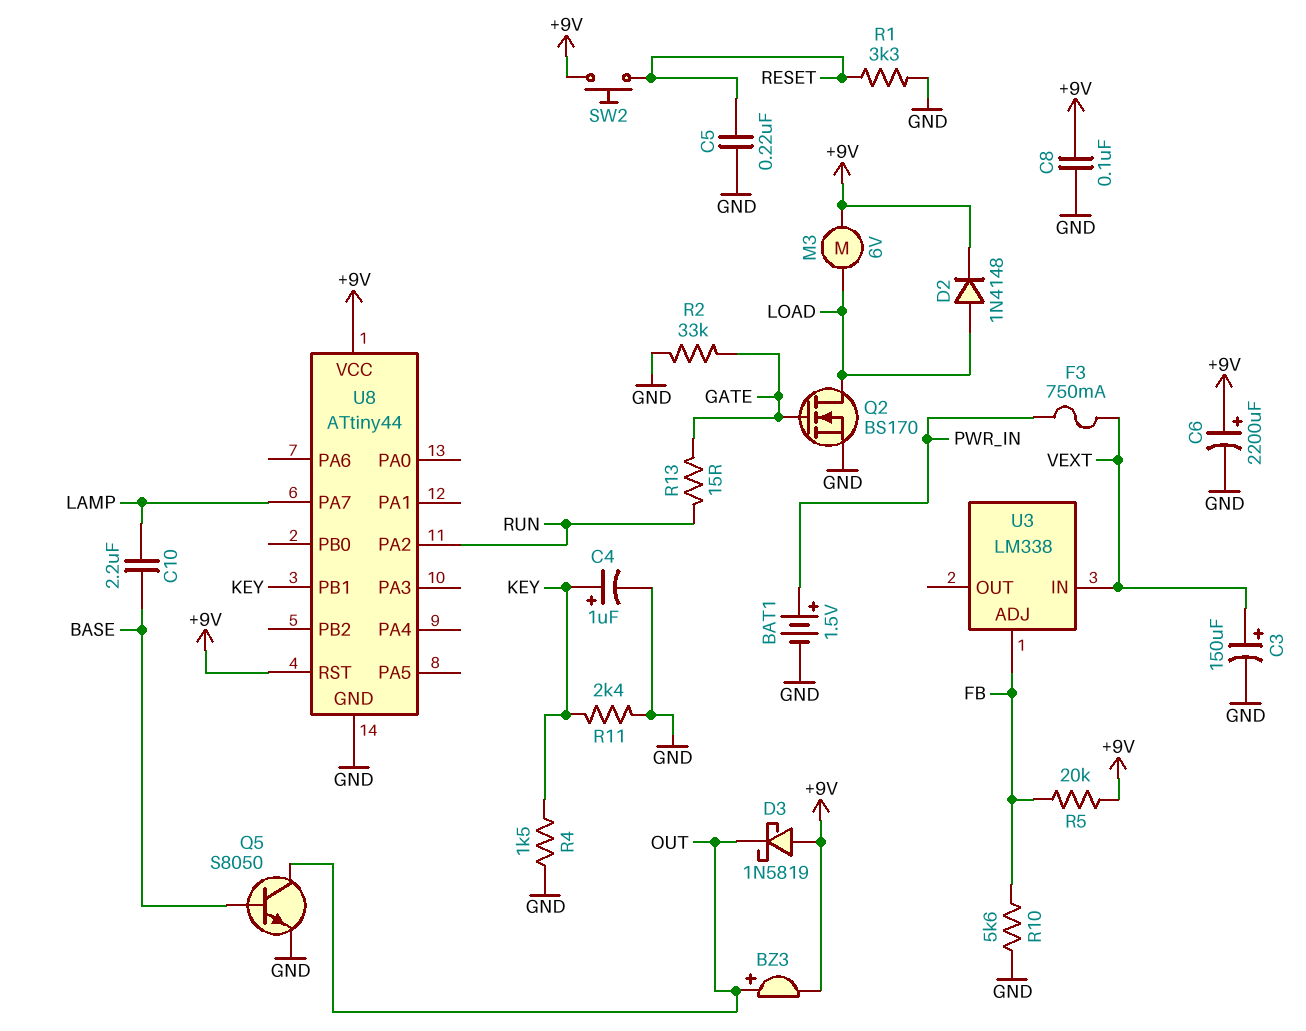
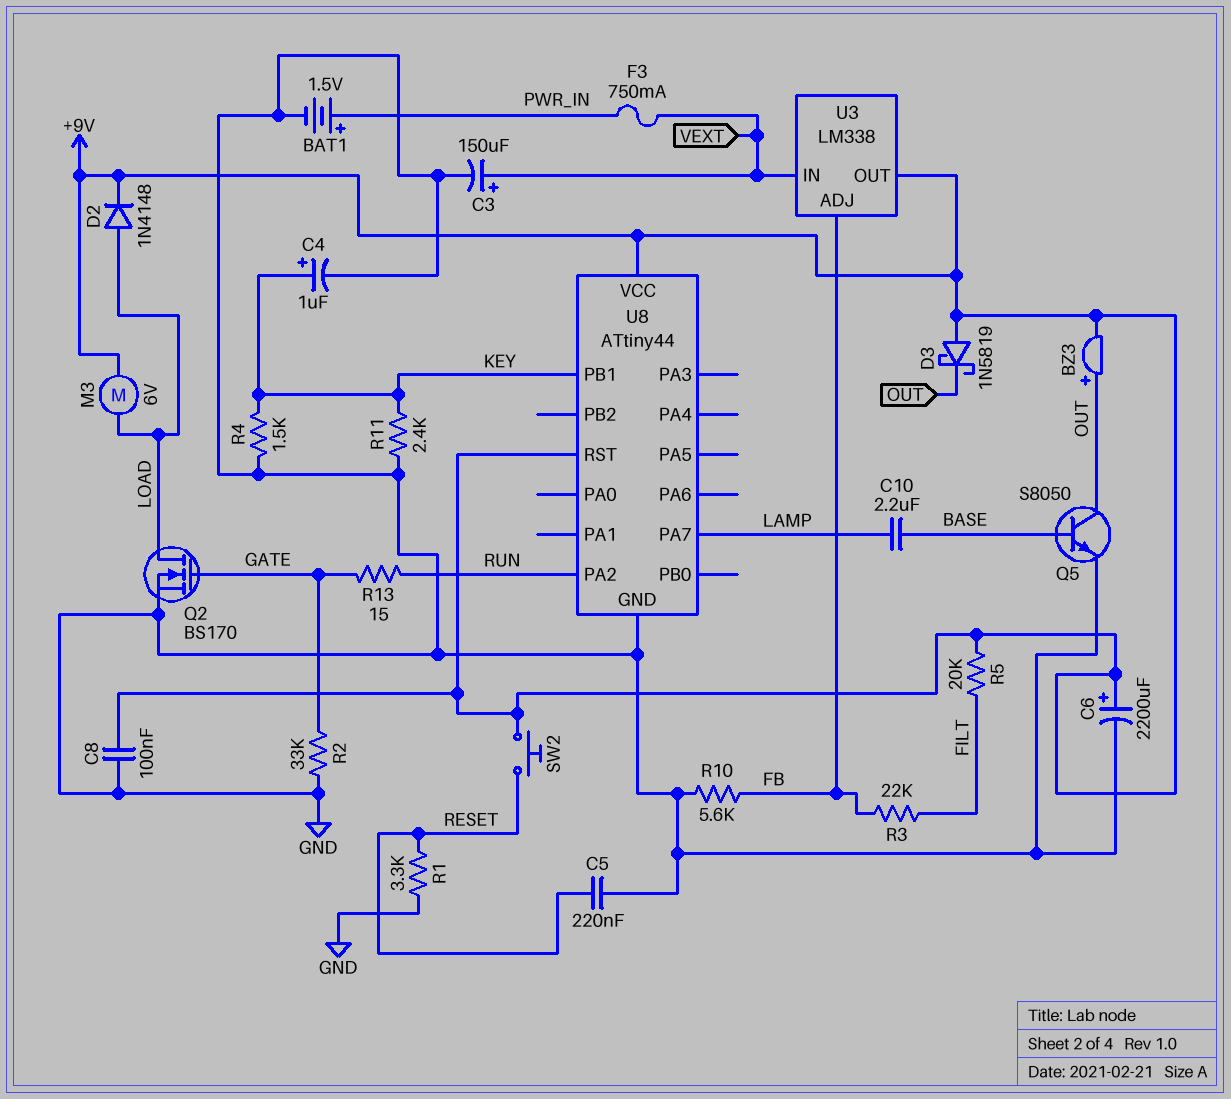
R3: none -> 22k (FB, FILT)
R5: 20k (+9V, FB) -> 20k (+9V, FILT)
U3 pin OUT: none -> +9V

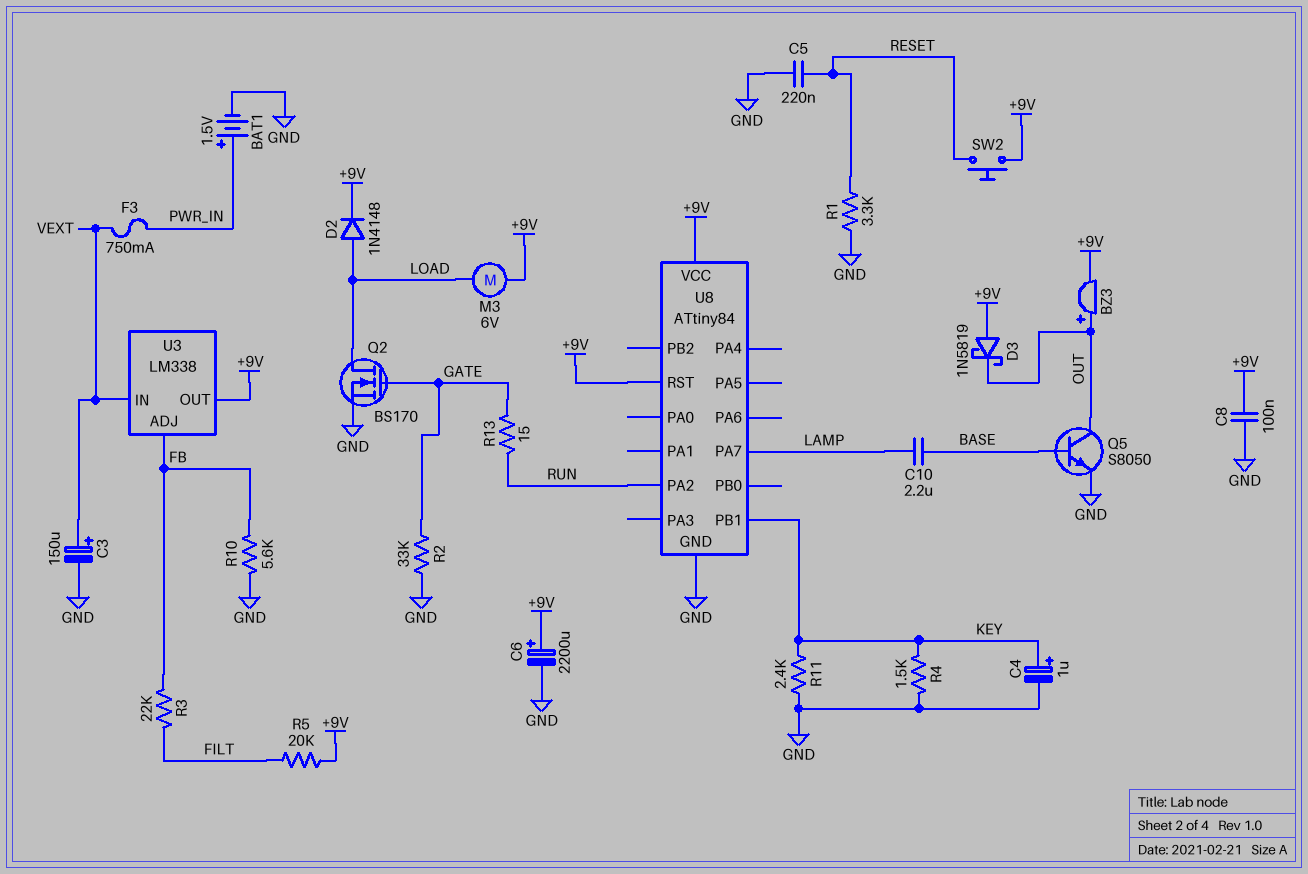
U8: ATtiny44 -> ATtiny84

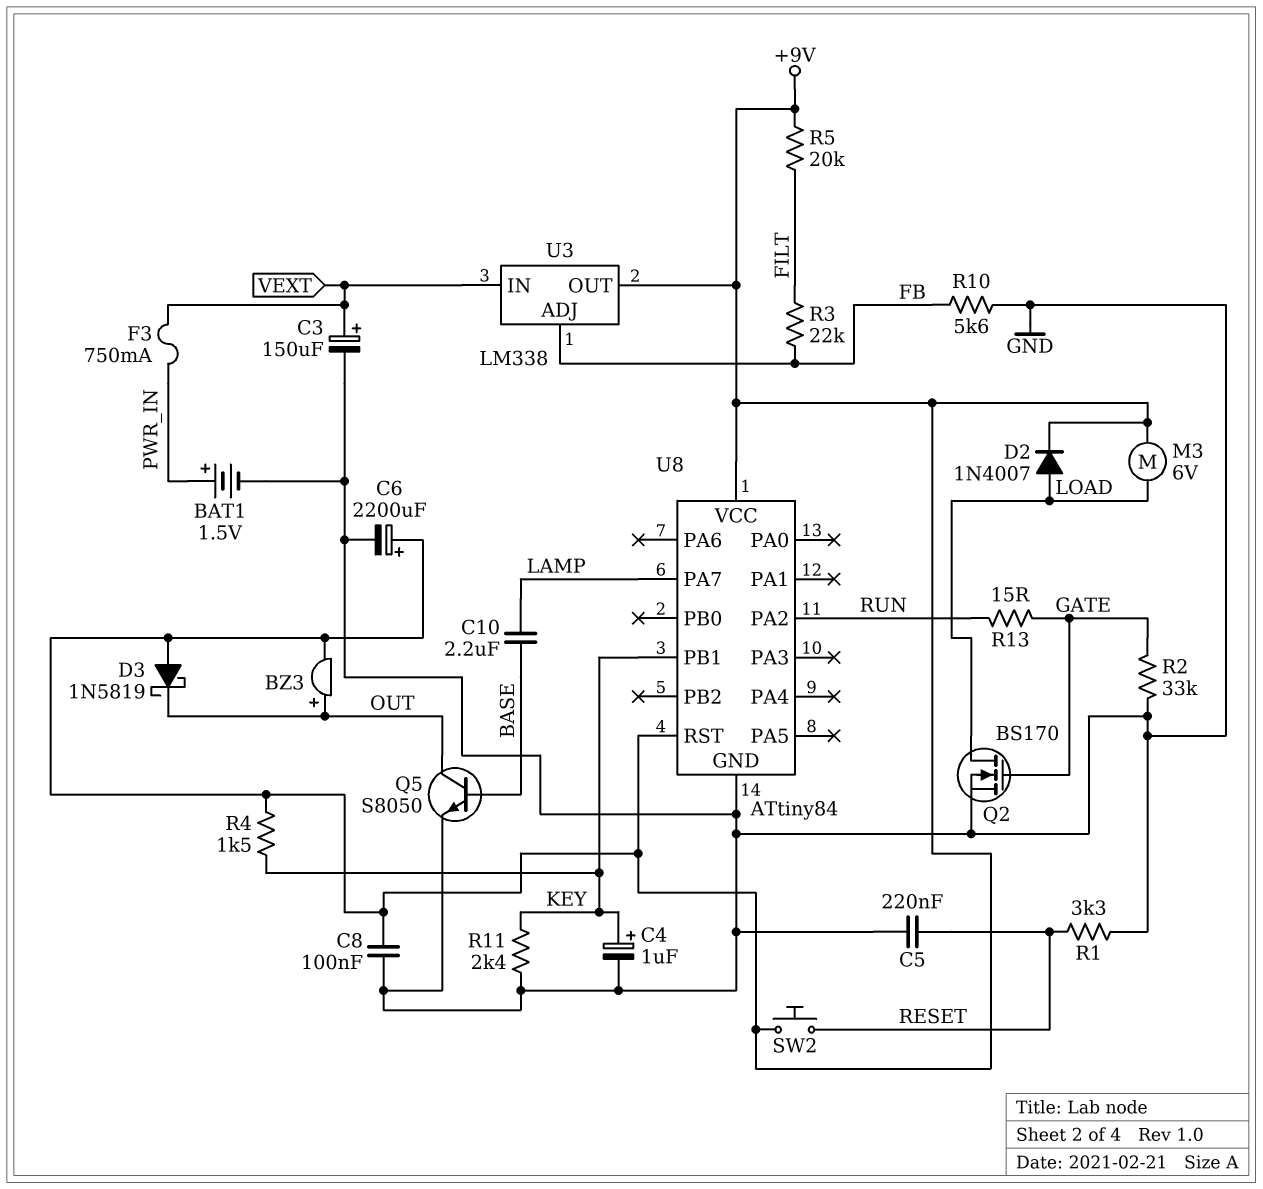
D2: diode 1N4148 (A LOAD, K +9V) -> diode 1N4007 (A LOAD, K +9V)
R4: 1.5k (GND, KEY) -> 1.5k (+9V, KEY)

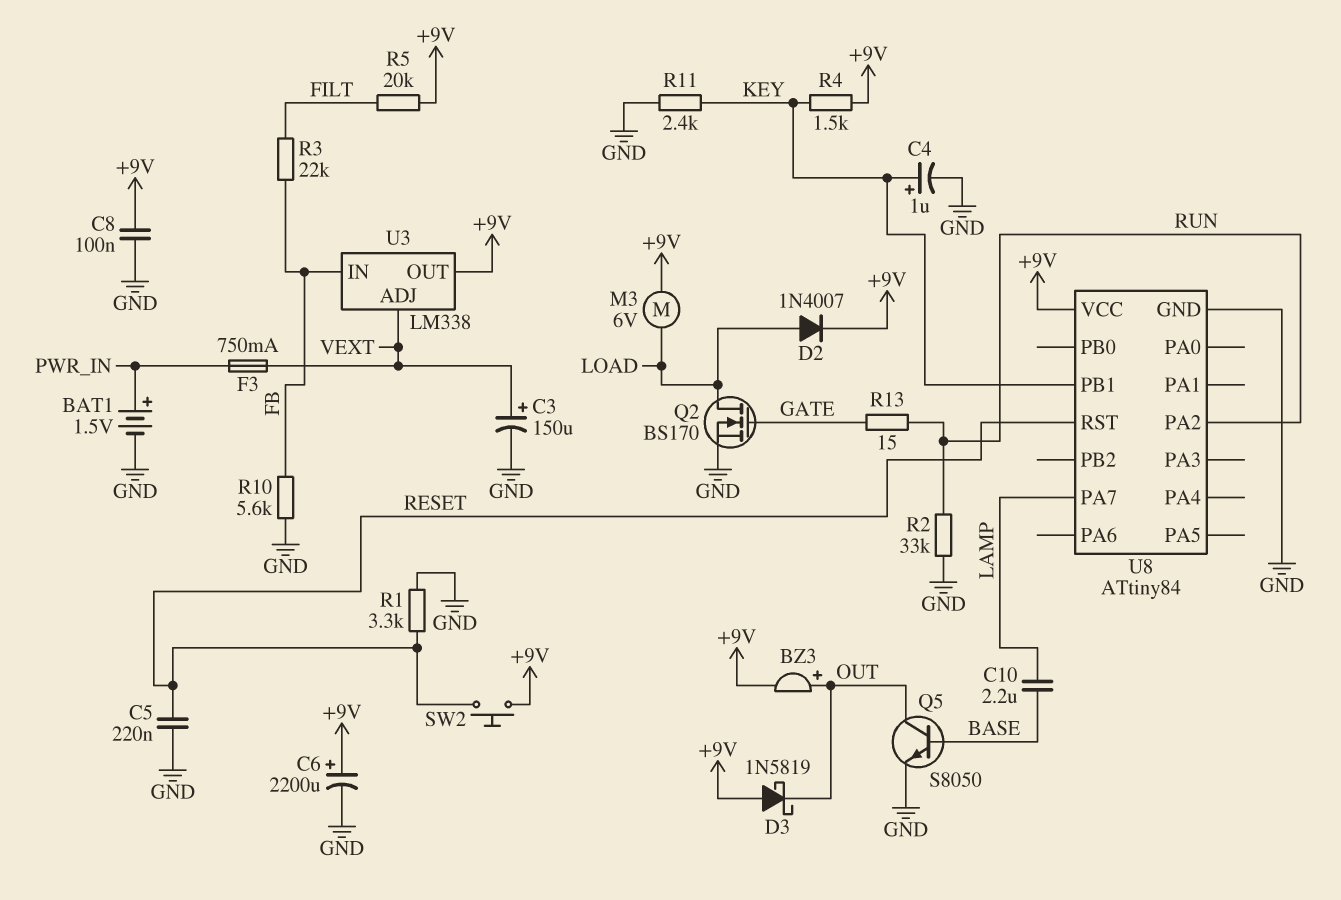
R2: 33k (GATE, GND) -> 33k (GND, RUN)
U3 pin ADJ: FB -> VEXT
U3 pin IN: VEXT -> FB
U8 pin RST: +9V -> RESET

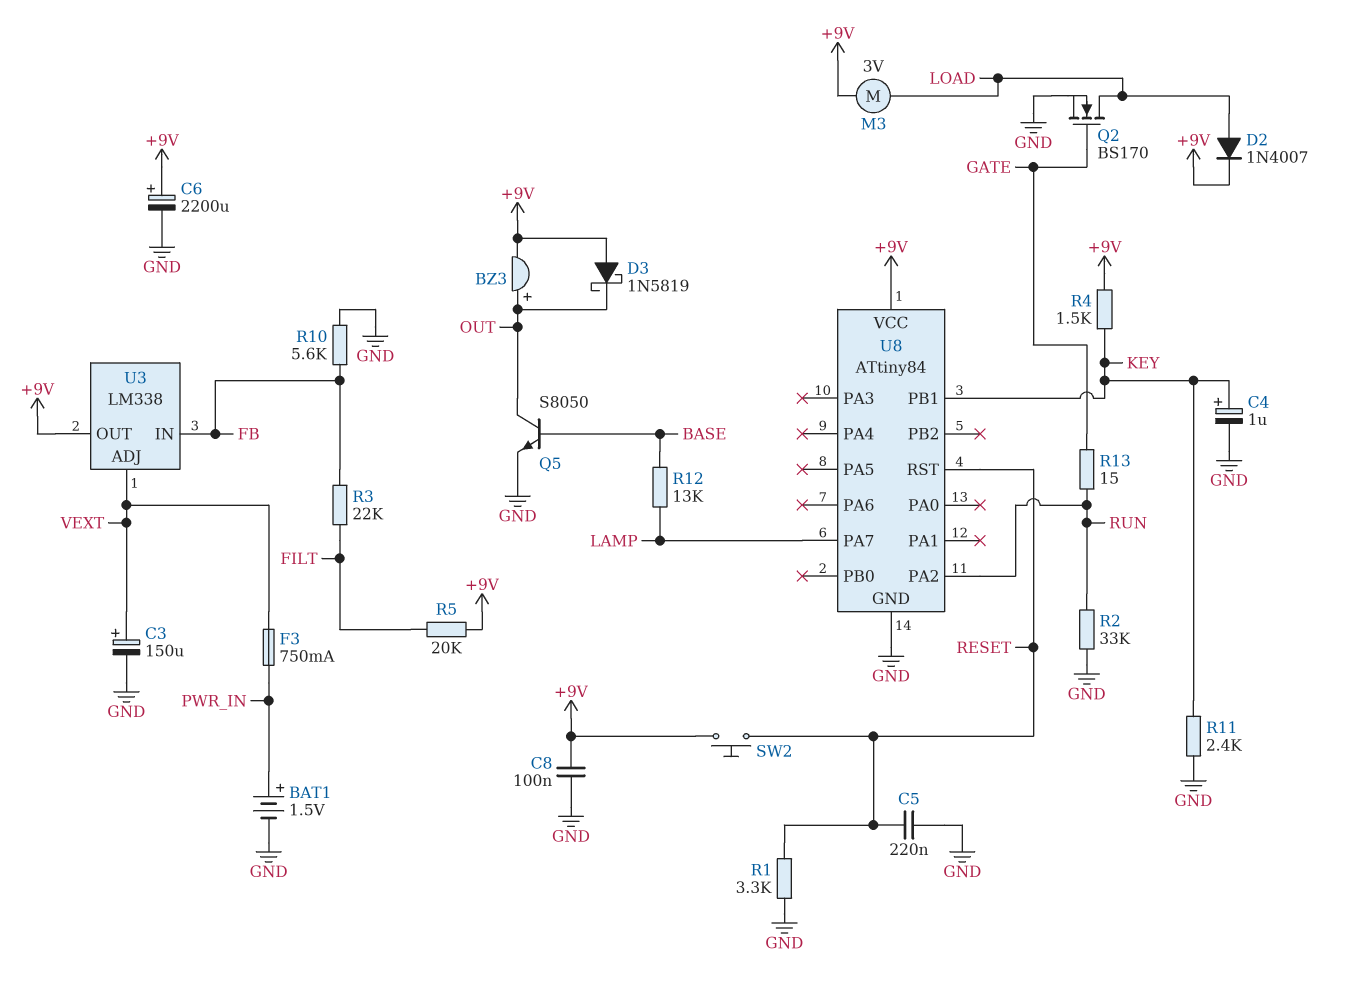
C10: 2.2uF (BASE, LAMP) -> none
M3: motor 6V (+9V, LOAD) -> motor 3V (+9V, LOAD)
R12: none -> 13k (BASE, LAMP)

